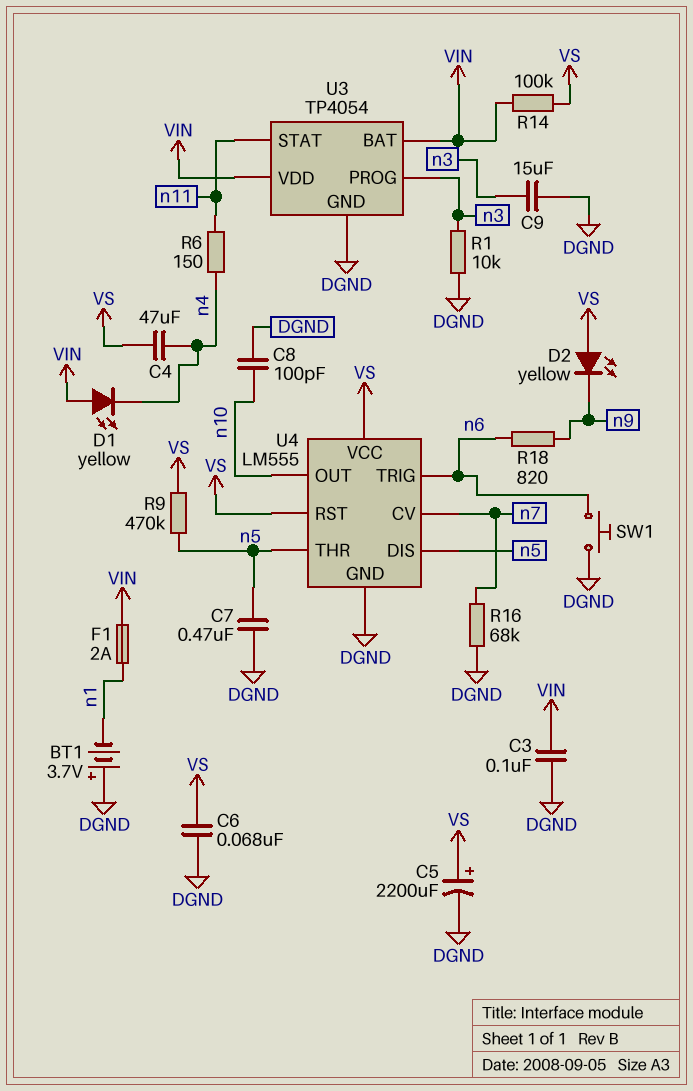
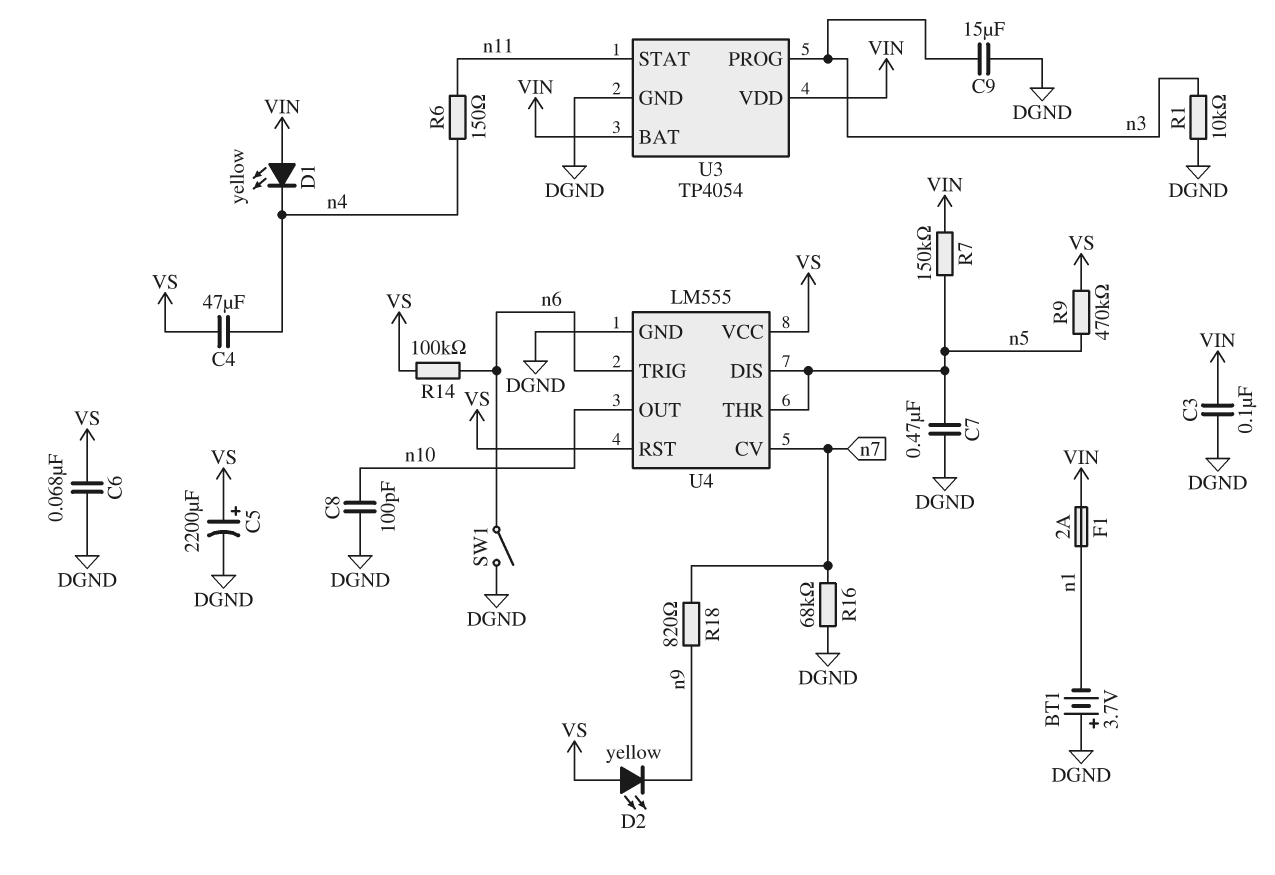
R7: none -> 150k (VIN, n5)
R14: 100k (VIN, VS) -> 100k (VS, n6)
R18: 820 (n6, n9) -> 820 (n7, n9)
SW1: button (DGND, n6) -> switch (DGND, n6)

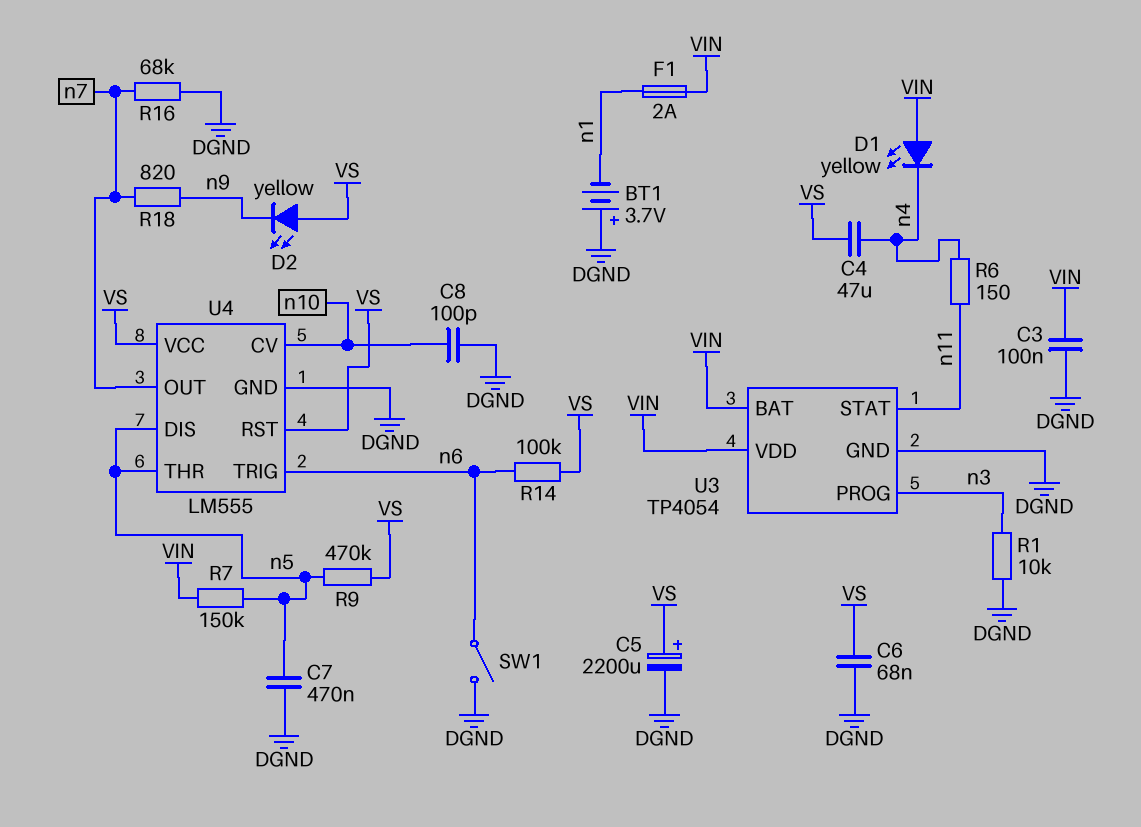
C9: 15uF (DGND, n3) -> none
U4 pin CV: n7 -> n10
U4 pin OUT: n10 -> n7

